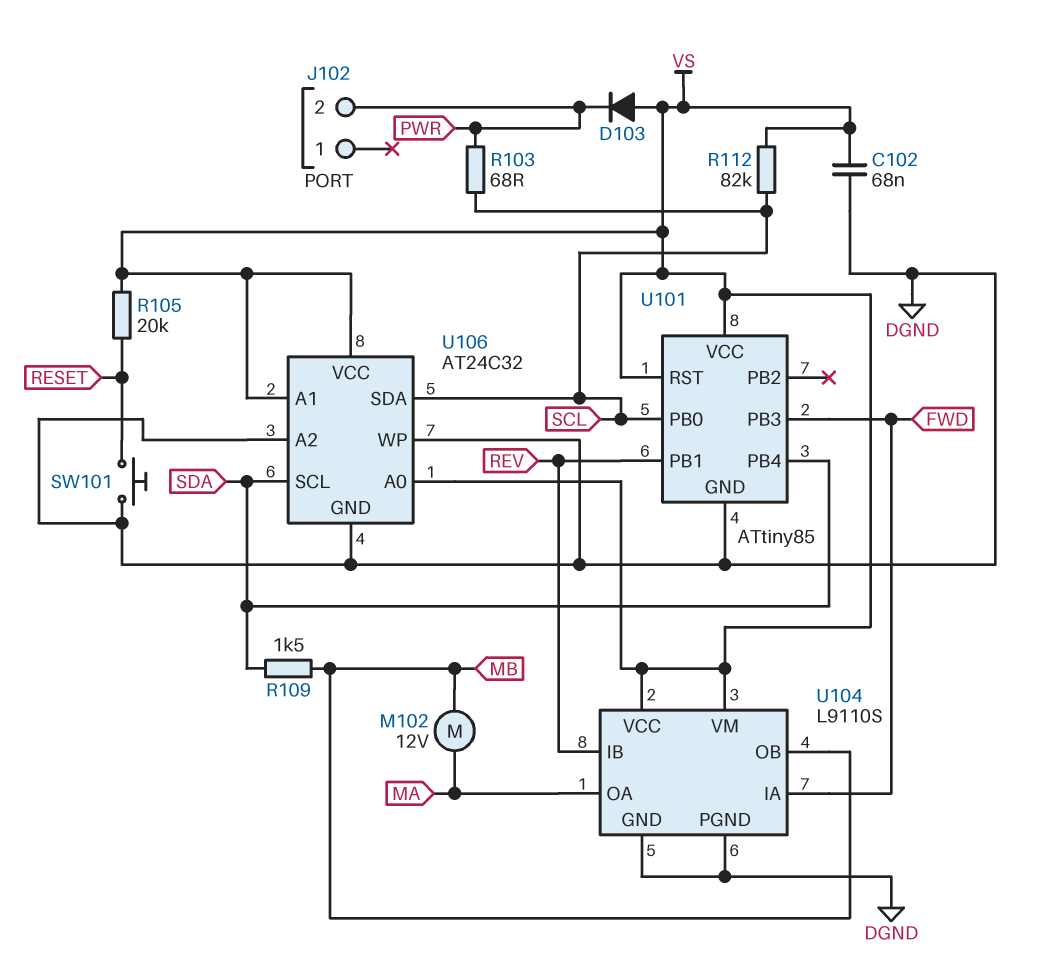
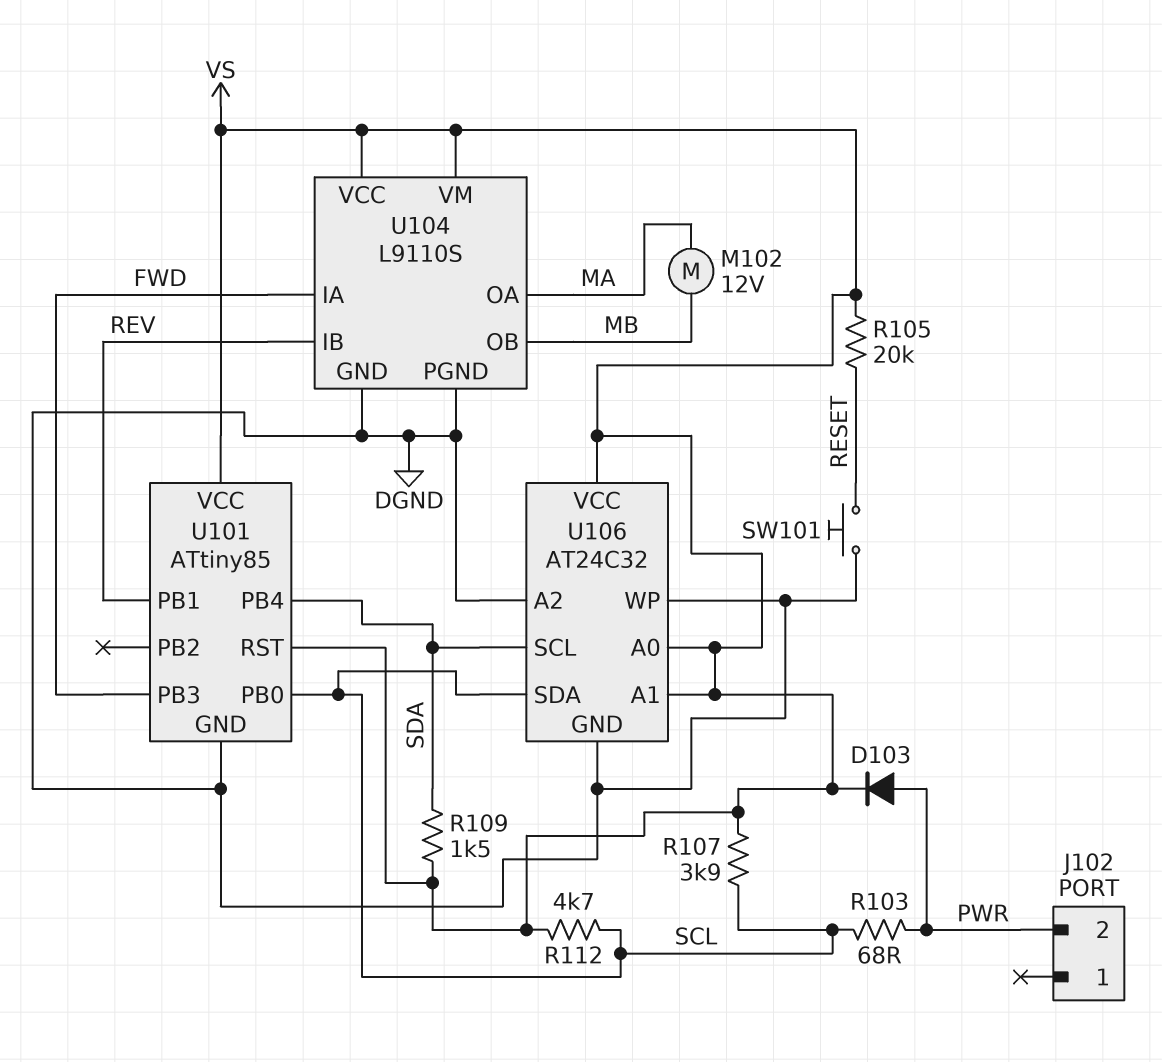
C102: 68nF (DGND, VS) -> none
D103: diode (A VS, K PWR) -> diode (A PWR, K VS)
R107: none -> 3.9k (SCL, VS)
R109: 1.5k (MB, SDA) -> 1.5k (SDA, VS)
R112: 82k (SCL, VS) -> 4.7k (SCL, VS)

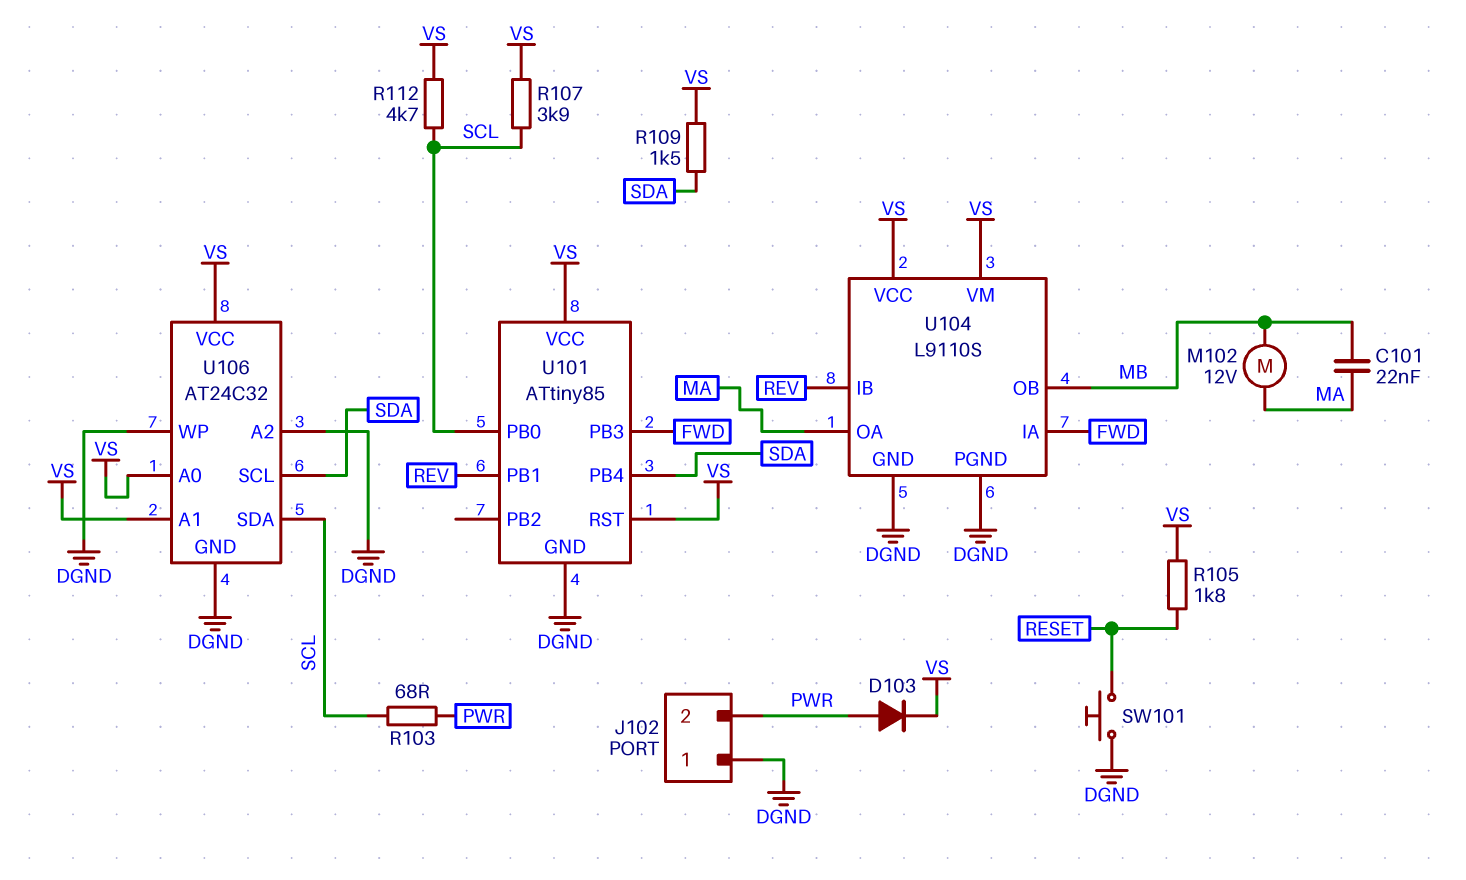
C101: none -> 22nF (MA, MB)
J102 pin 1: none -> DGND
R105: 20k (RESET, VS) -> 1.8k (RESET, VS)

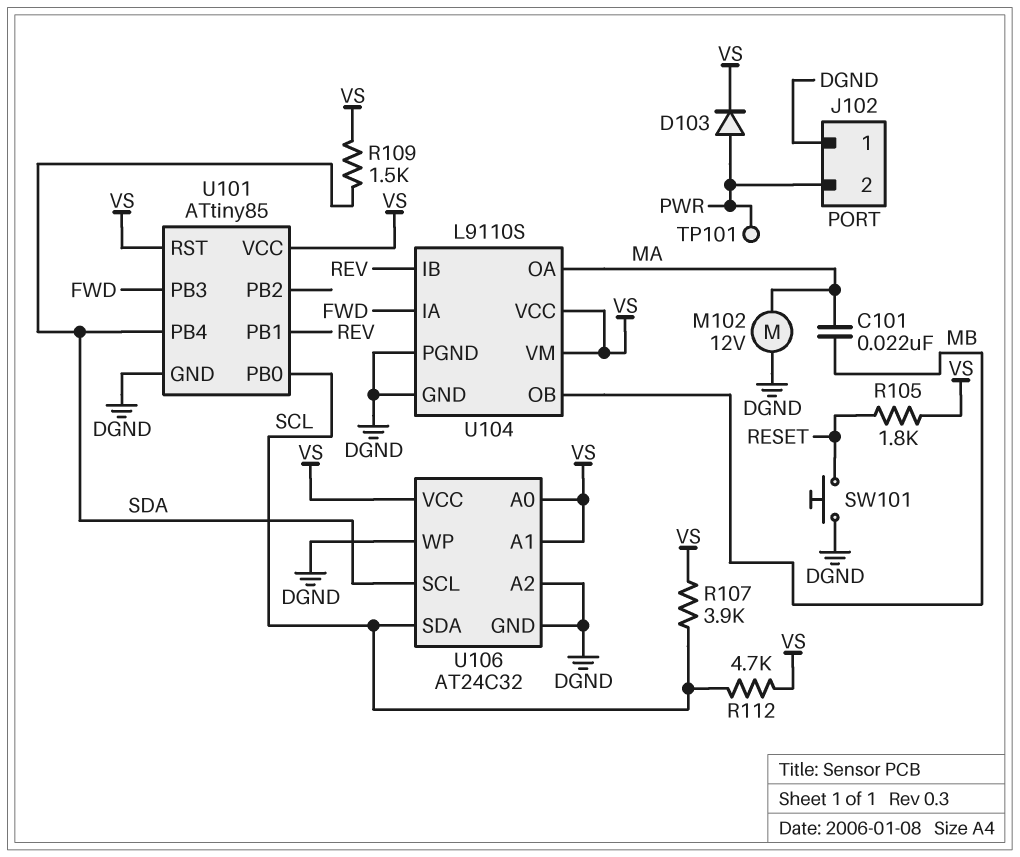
M102: motor 12V (MA, MB) -> motor 12V (DGND, MA)
R103: 68 (PWR, SCL) -> none
TP101: none -> test point (PWR)

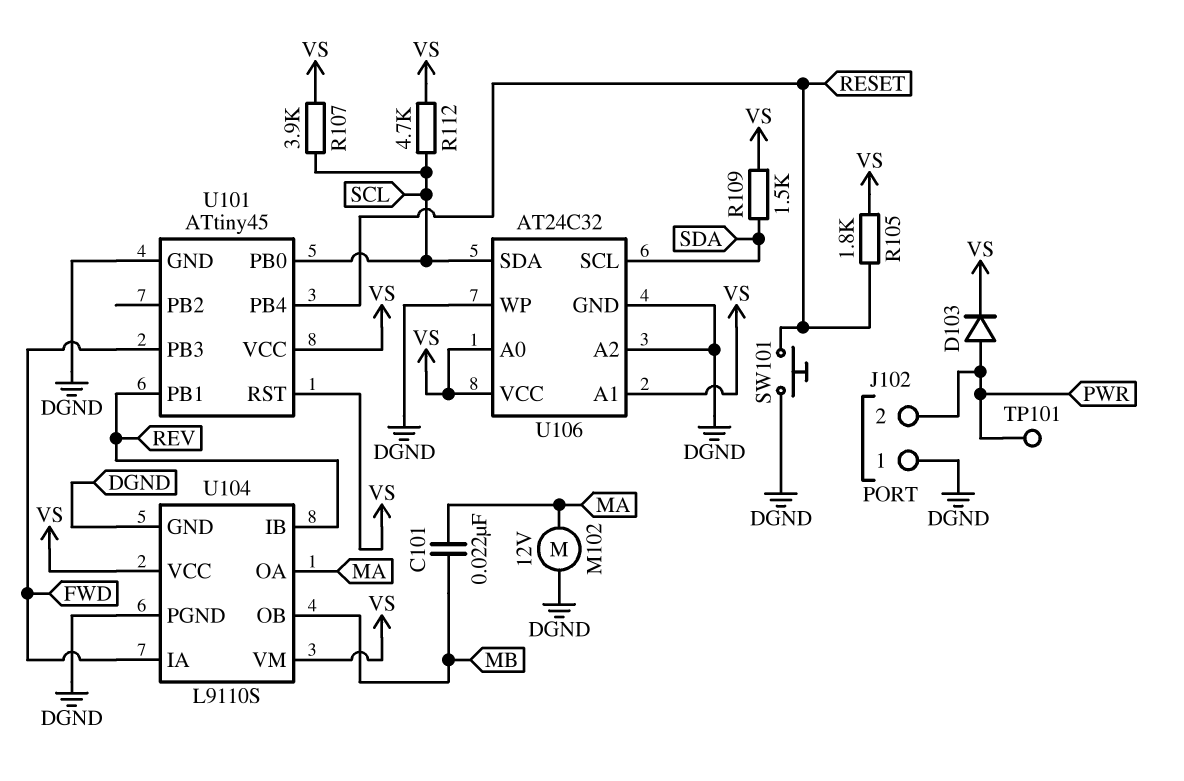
U101: ATtiny85 -> ATtiny45
U101 pin PB4: SDA -> RESET

